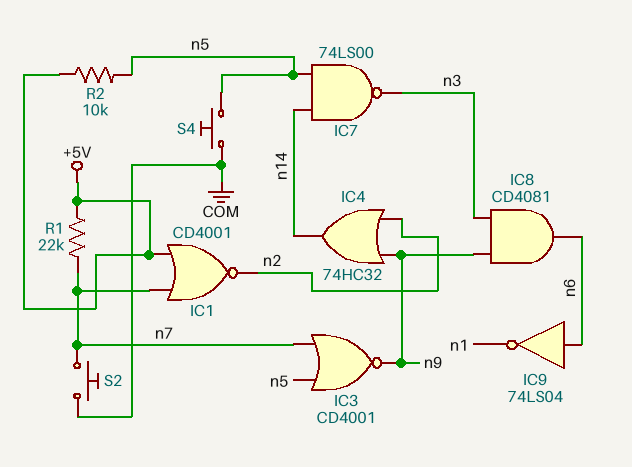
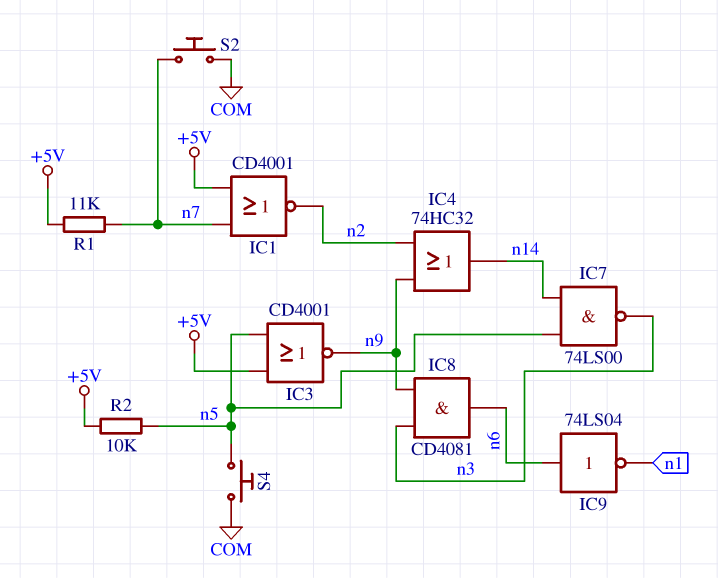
IC3: NOR CD4001 (in n5, in n7, out n9) -> NOR CD4001 (in +5V, in n5, out n9)
R1: 22k (+5V, n7) -> 11k (+5V, n7)

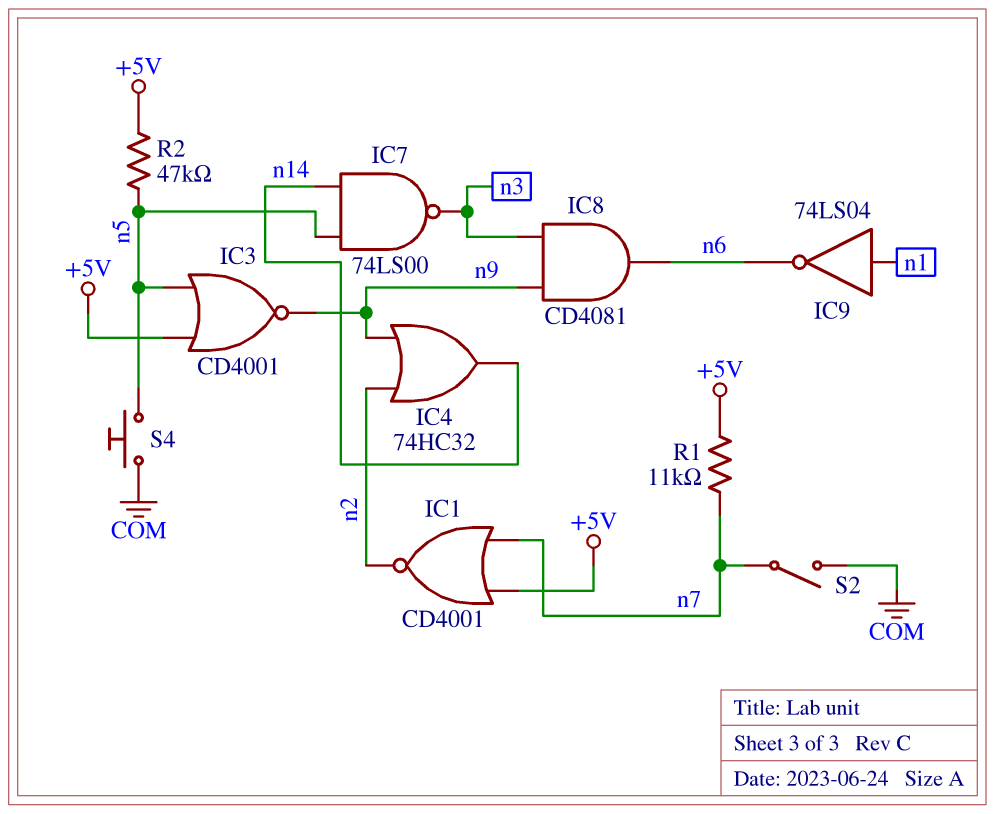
IC9: NOT 74LS04 (in n6, out n1) -> NOT 74LS04 (in n1, out n6)
R2: 10k (+5V, n5) -> 47k (+5V, n5)
S2: button (COM, n7) -> switch (COM, n7)

